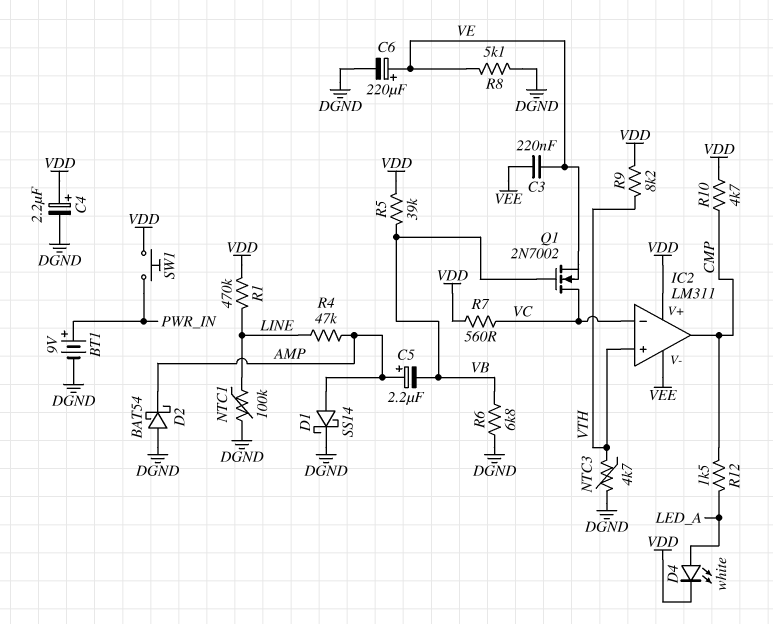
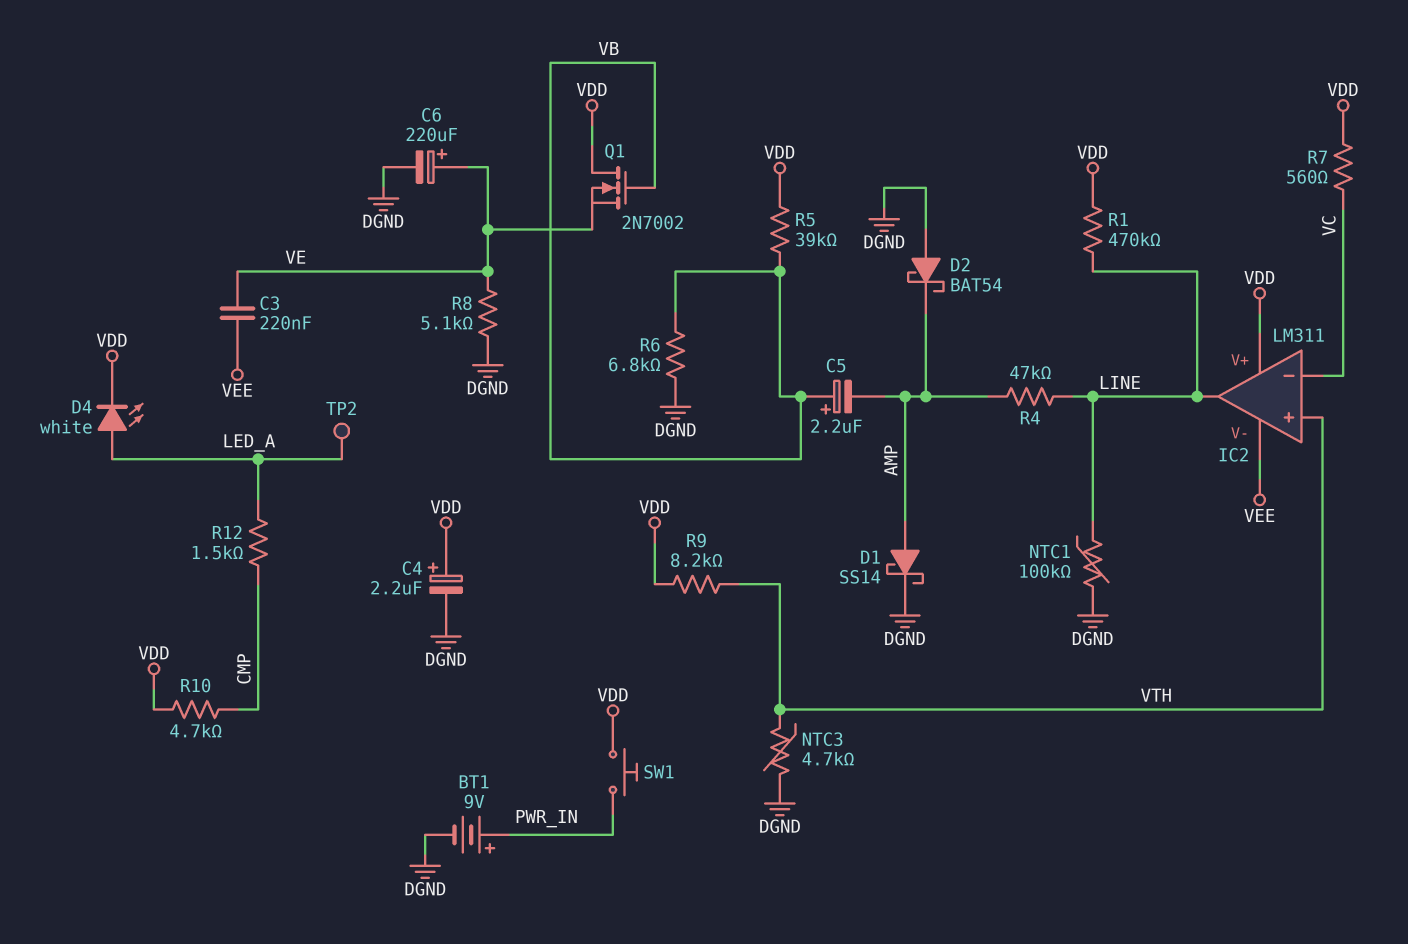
C5: 2.2uF (plus AMP, minus VB) -> 2.2uF (plus VB, minus AMP)
IC2 pin out: CMP -> LINE
Q1: NMOS 2N7002 (G VB, D VC, S VE) -> NMOS 2N7002 (G VB, D VDD, S VE)
TP2: none -> test point (LED_A)

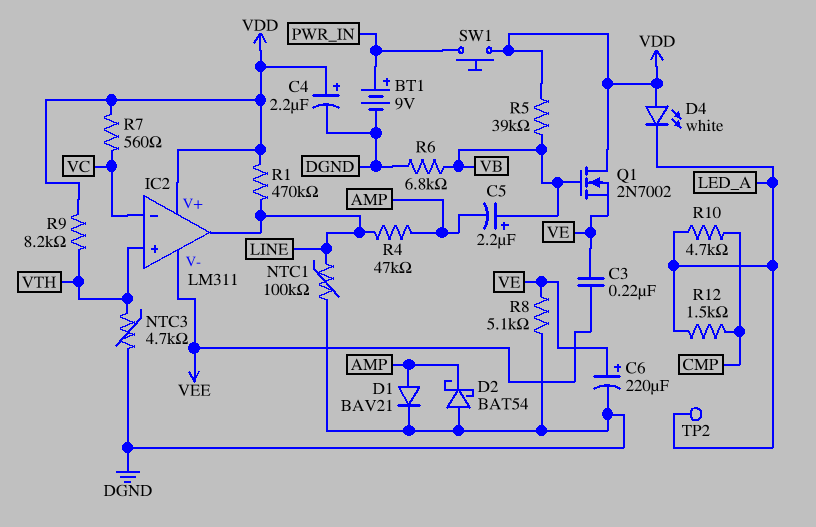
D1: schottky SS14 (A AMP, K DGND) -> diode BAV21 (A AMP, K DGND)
D4: LED white (A LED_A, K VDD) -> LED white (A VDD, K LED_A)
R10: 4.7k (CMP, VDD) -> 4.7k (CMP, LED_A)

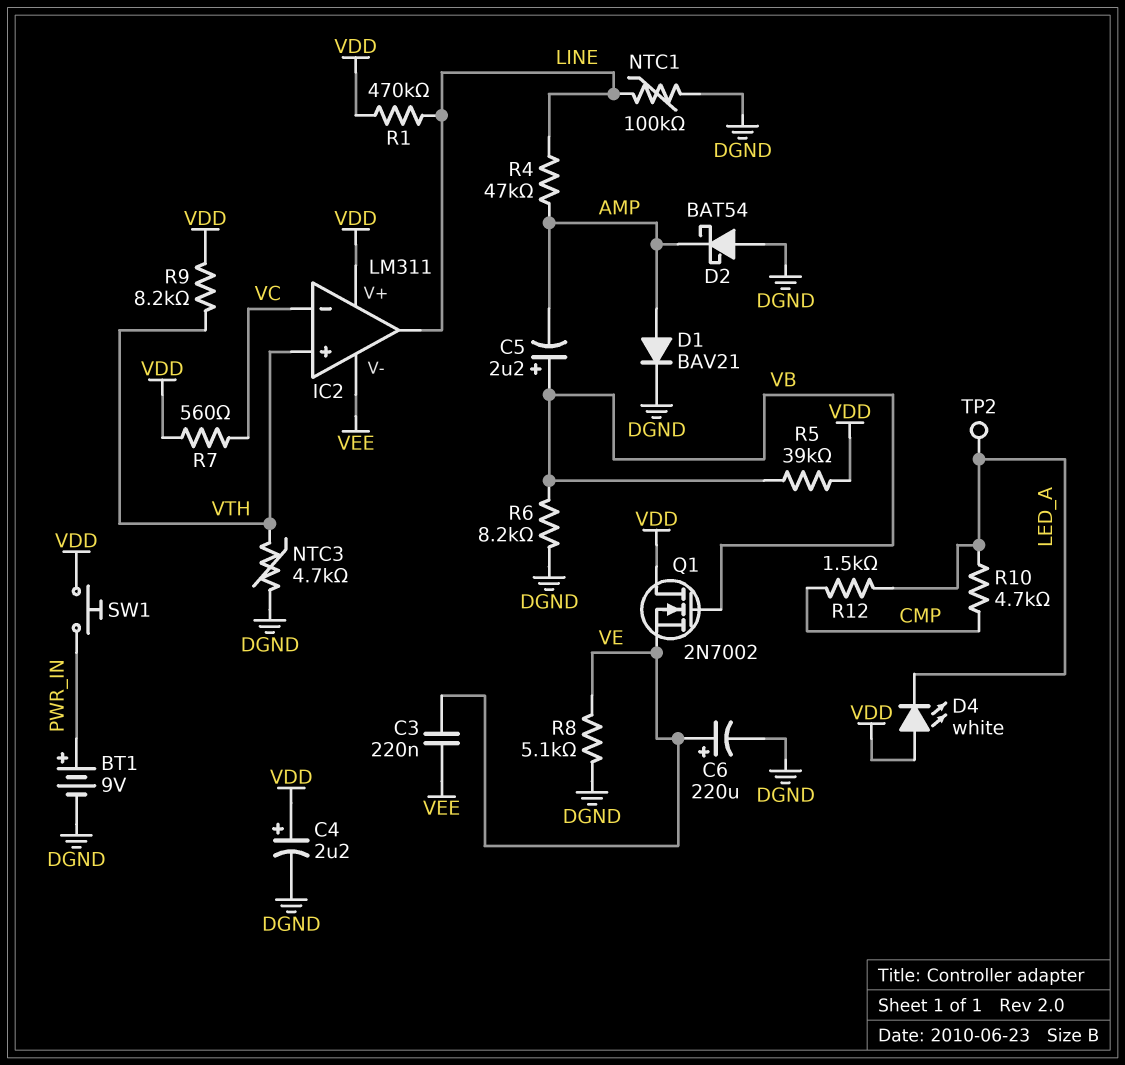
R6: 6.8k (DGND, VB) -> 8.2k (DGND, VB)

